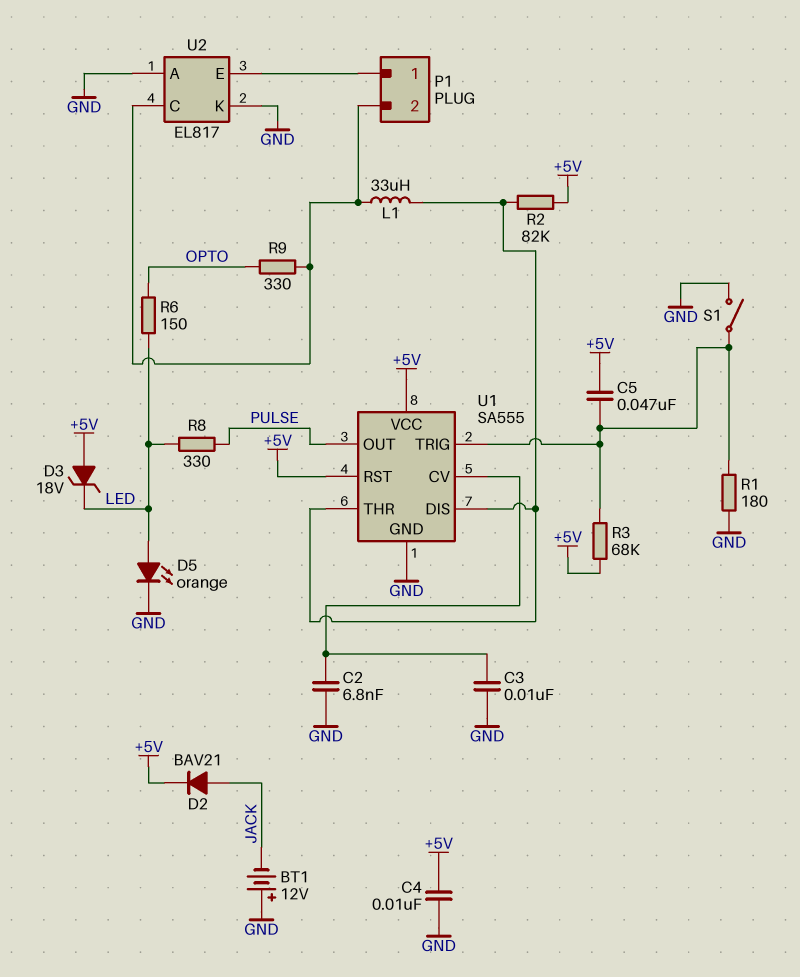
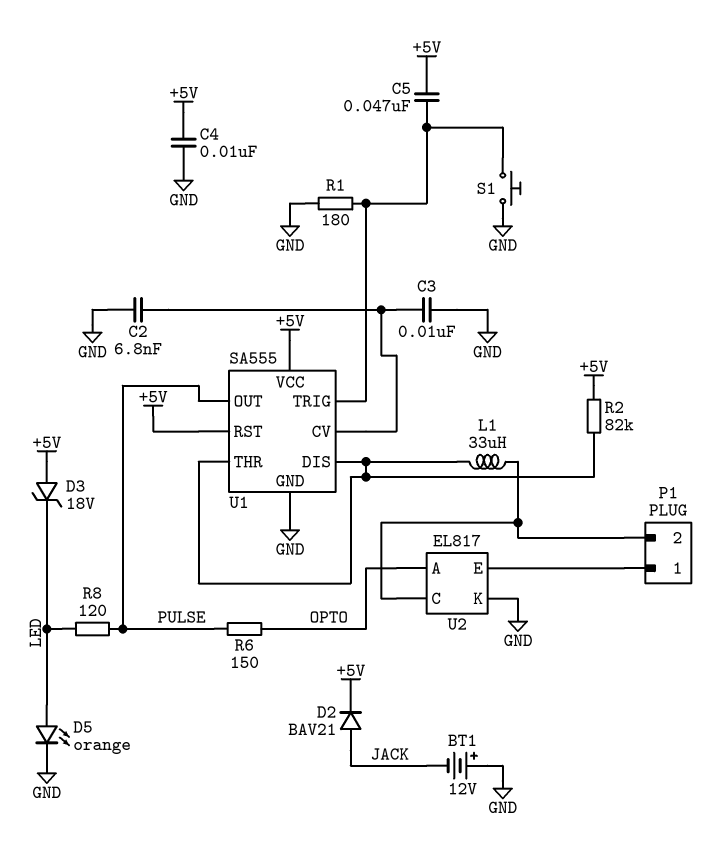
R3: 68k (+5V, U1/TRIG) -> none
R6: 150 (LED, OPTO) -> 150 (OPTO, PULSE)
R8: 330 (LED, PULSE) -> 120 (LED, PULSE)
R9: 330 (OPTO, P1/2) -> none
S1: switch (GND, U1/TRIG) -> button (GND, U1/TRIG)
U2 pin A: GND -> OPTO

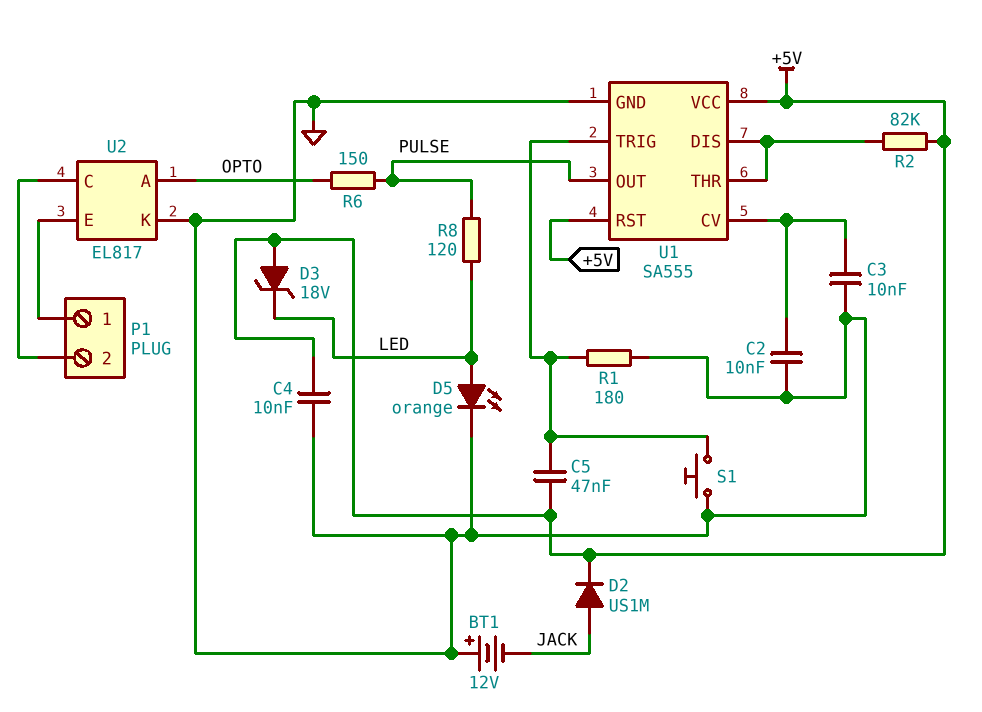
C2: 6.8nF (GND, U1/CV) -> 10nF (GND, U1/CV)
D2: diode BAV21 (A JACK, K +5V) -> diode US1M (A JACK, K +5V)
L1: 33uH (P1/2, U1/DIS) -> none

